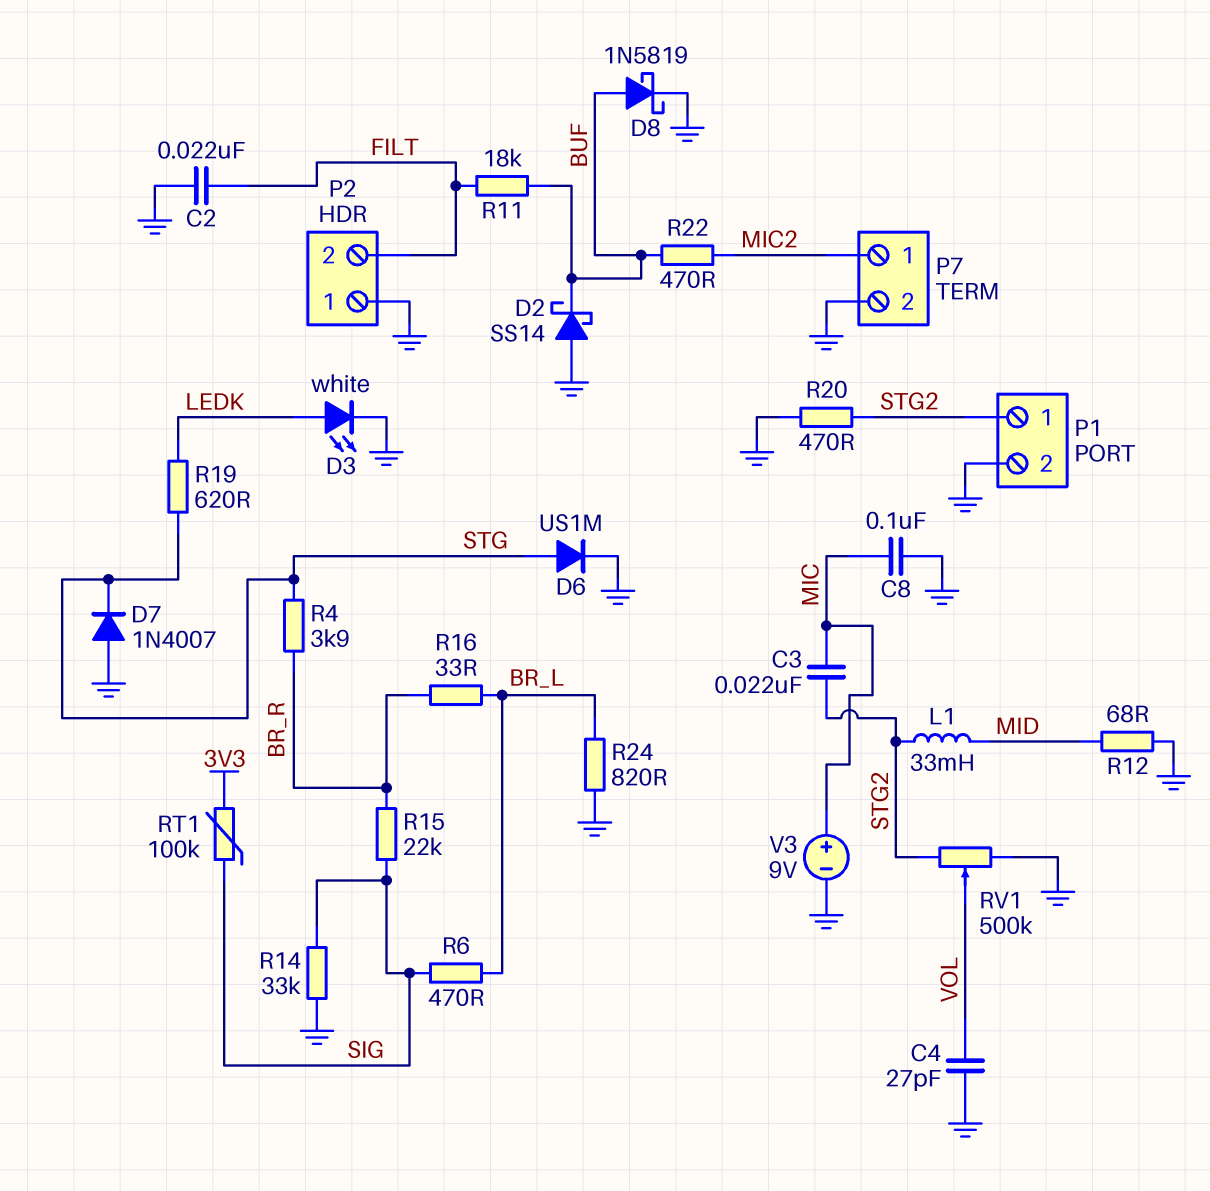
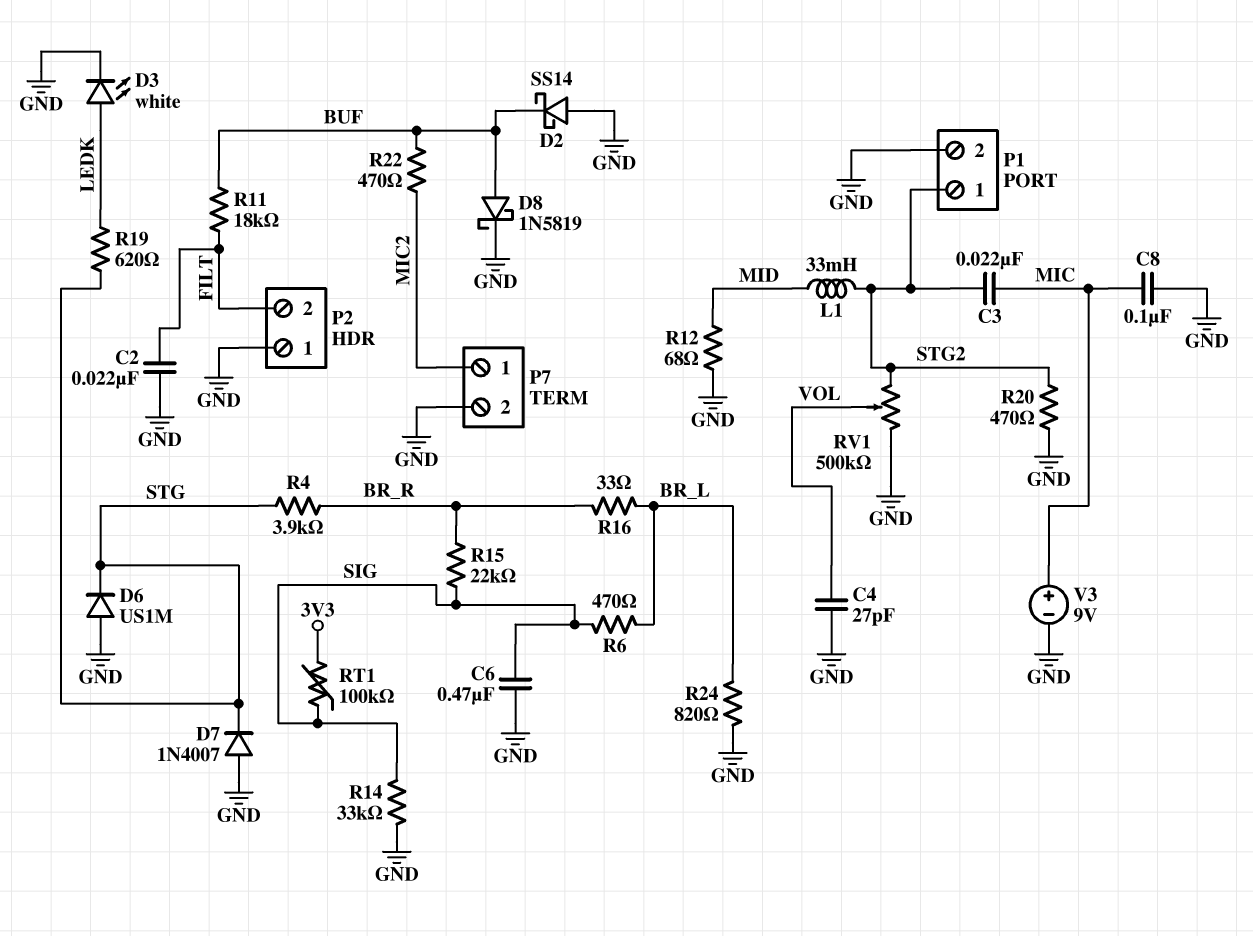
C6: none -> 470nF (GND, SIG)
D6: diode US1M (A STG, K GND) -> diode US1M (A GND, K STG)

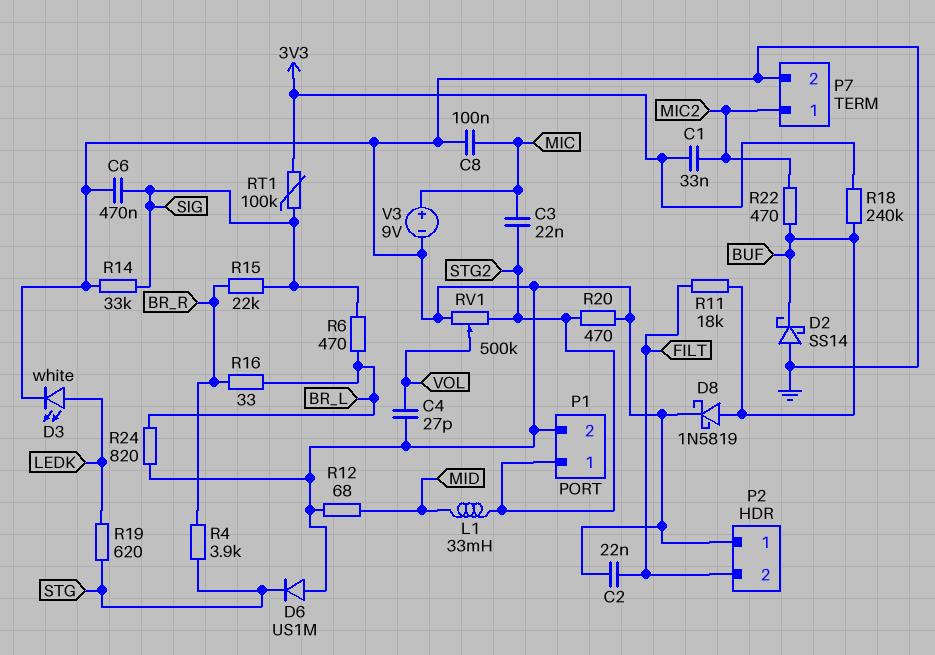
C1: none -> 33nF (3V3, MIC2)
D7: diode 1N4007 (A GND, K STG) -> none
R18: none -> 240k (3V3, BUF)

